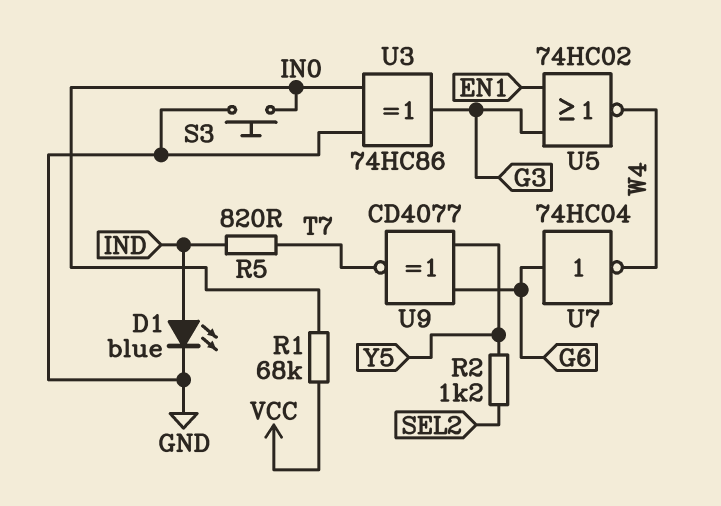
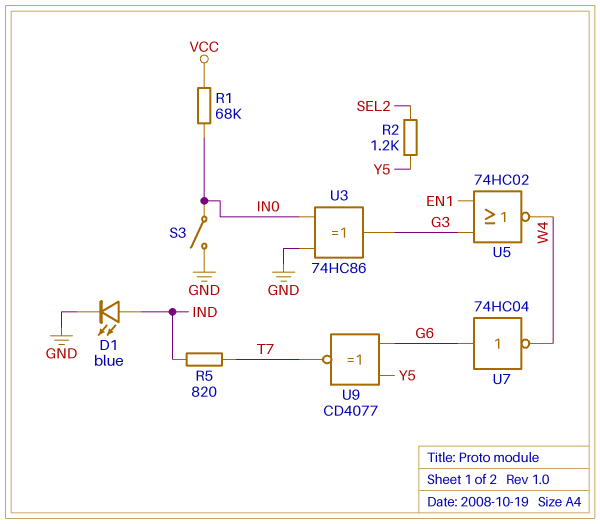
S3: button (GND, IN0) -> switch (GND, IN0)

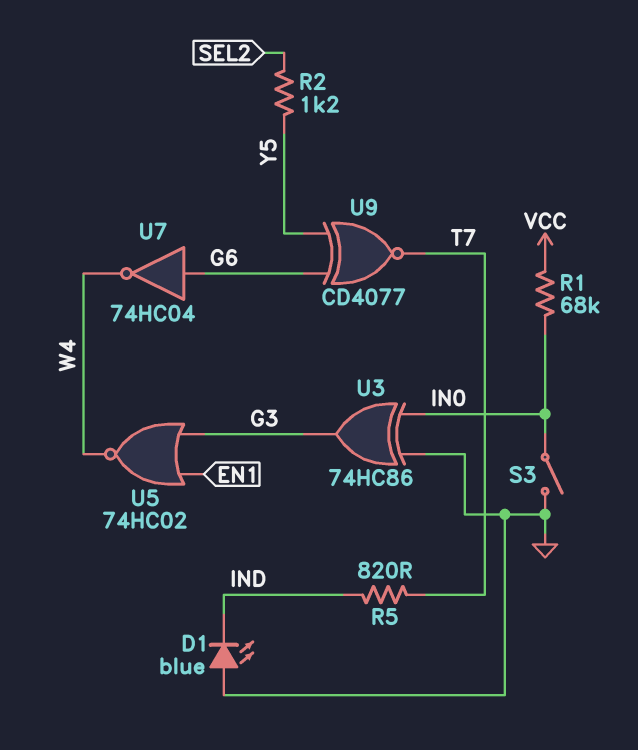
D1: LED blue (A IND, K GND) -> LED blue (A GND, K IND)

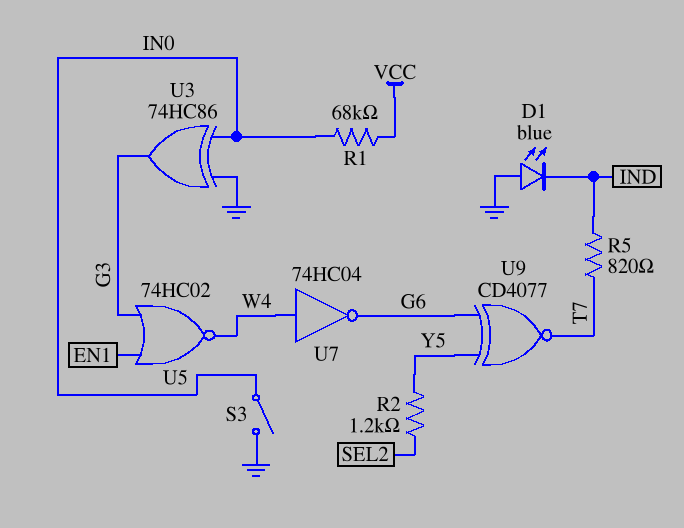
U7: NOT 74HC04 (in G6, out W4) -> NOT 74HC04 (in W4, out G6)

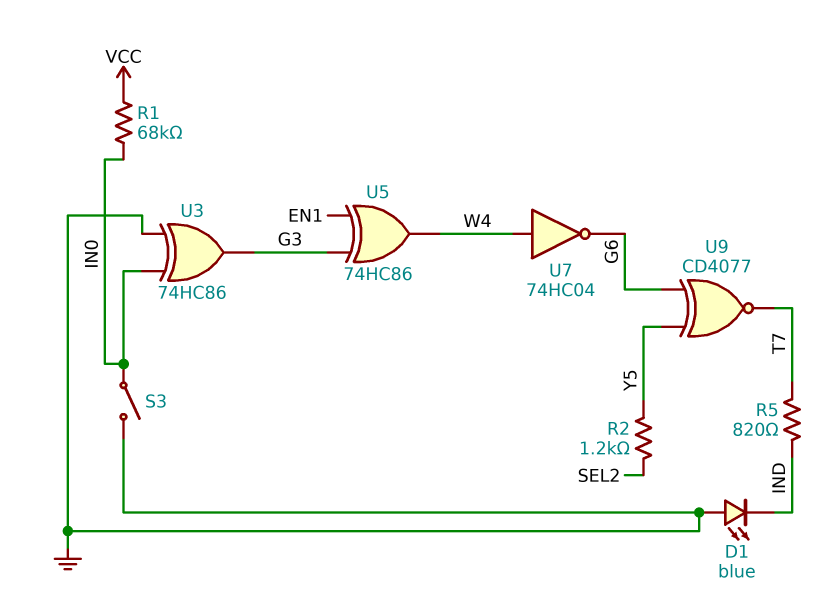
U5: NOR 74HC02 (in EN1, in G3, out W4) -> XOR 74HC86 (in EN1, in G3, out W4)

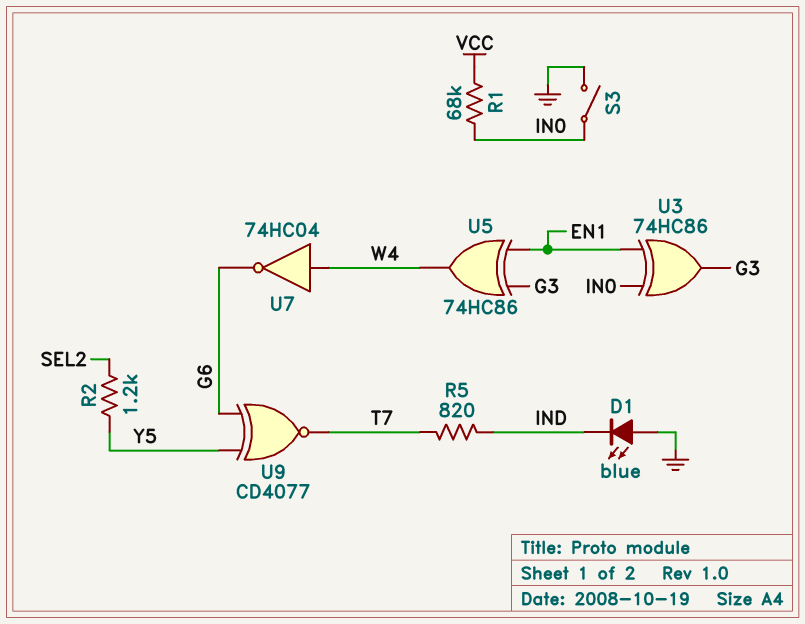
U3: XOR 74HC86 (in GND, in IN0, out G3) -> XOR 74HC86 (in EN1, in IN0, out G3)

